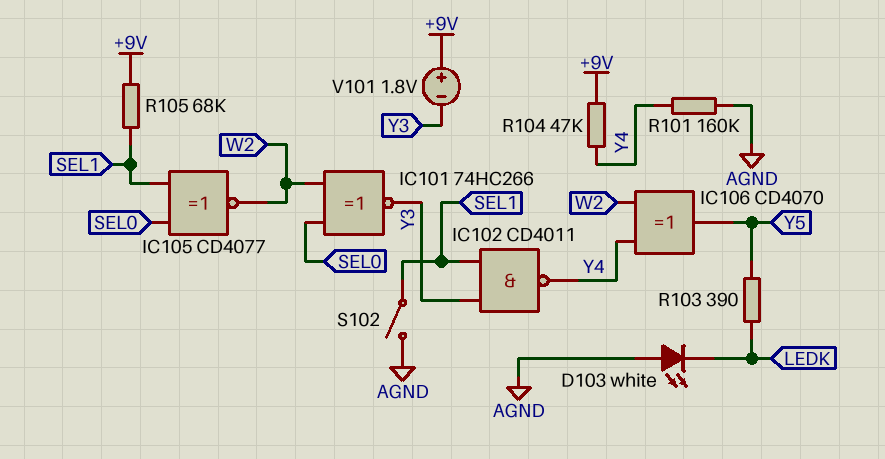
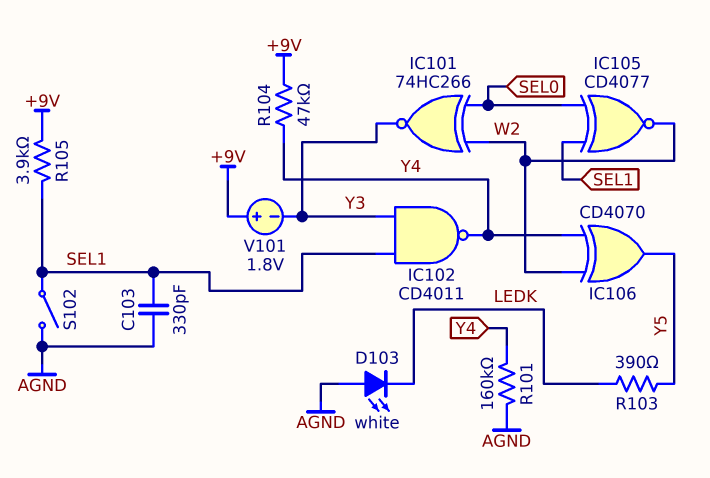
C103: none -> 330pF (AGND, SEL1)
R105: 68k (+9V, SEL1) -> 3.9k (+9V, SEL1)

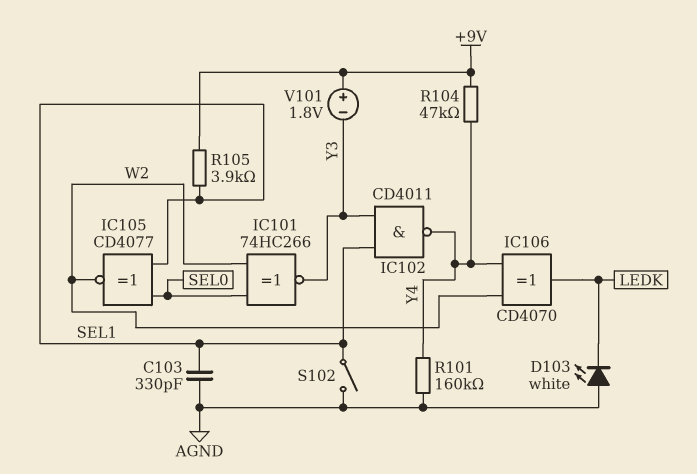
IC106: XOR CD4070 (in W2, in Y4, out Y5) -> XOR CD4070 (in W2, in Y4, out LEDK)
R103: 390 (LEDK, Y5) -> none

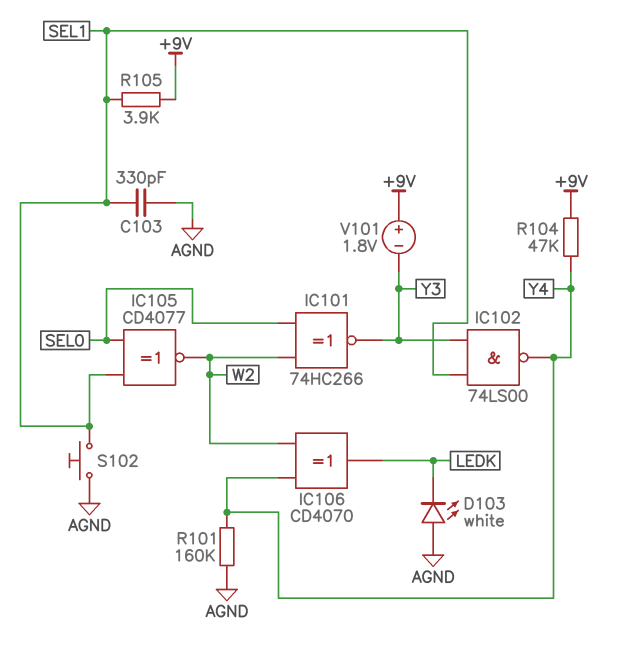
IC102: NAND CD4011 (in SEL1, in Y3, out Y4) -> NAND 74LS00 (in SEL1, in Y3, out Y4)
S102: switch (AGND, SEL1) -> button (AGND, SEL1)

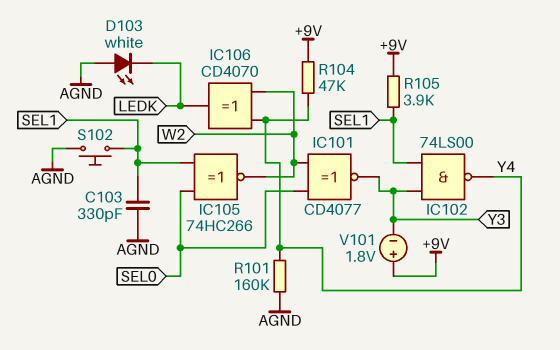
IC101: XNOR 74HC266 (in SEL0, in W2, out Y3) -> XNOR CD4077 (in SEL0, in W2, out Y3)
IC105: XNOR CD4077 (in SEL0, in SEL1, out W2) -> XNOR 74HC266 (in SEL0, in SEL1, out W2)

